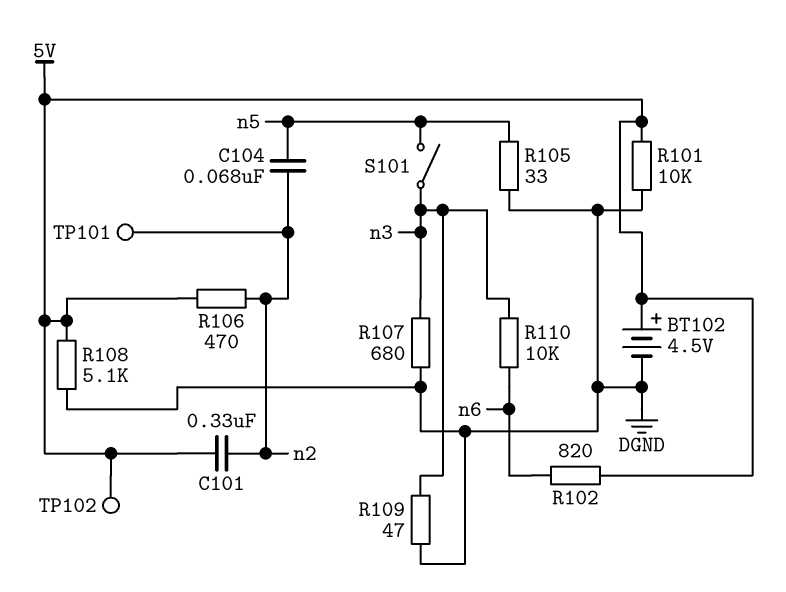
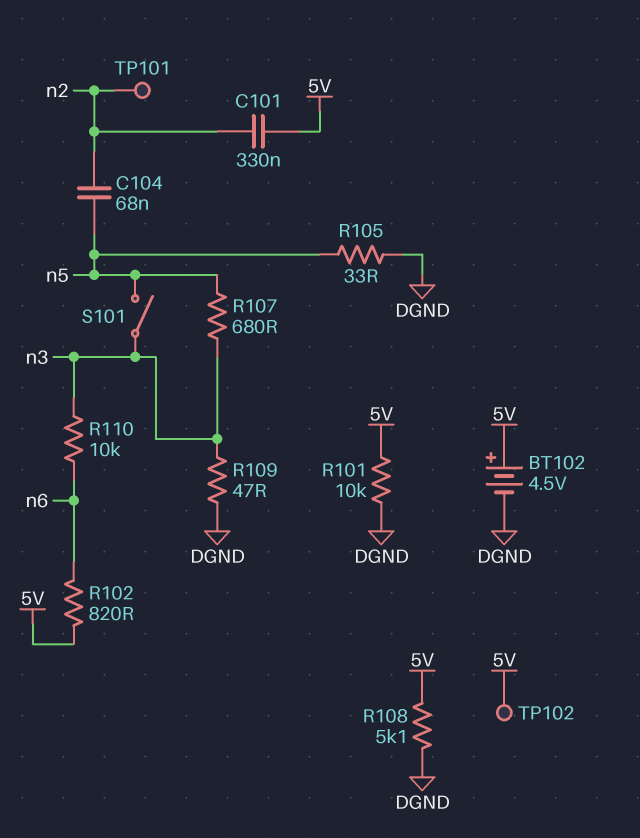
R106: 470 (5V, n2) -> none
R107: 680 (DGND, n3) -> 680 (n3, n5)

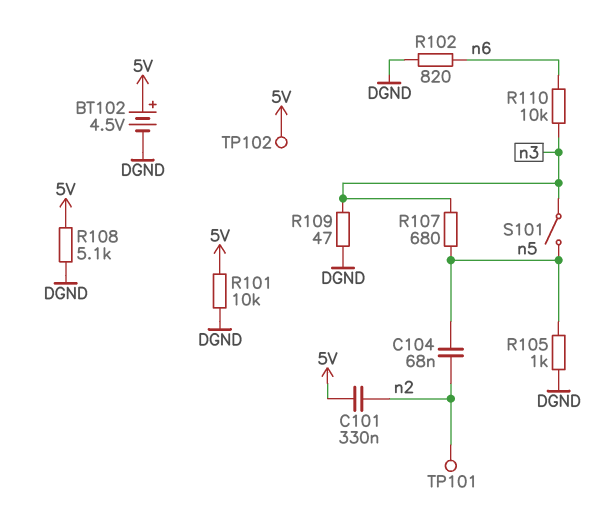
R102: 820 (5V, n6) -> 820 (DGND, n6)
R105: 33 (DGND, n5) -> 1k (DGND, n5)

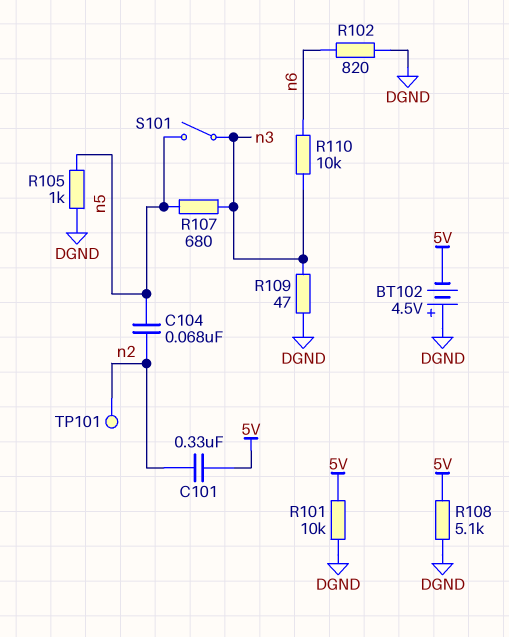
BT102: 4.5V (plus 5V, minus DGND) -> 4.5V (plus DGND, minus 5V)
TP102: test point (5V) -> none

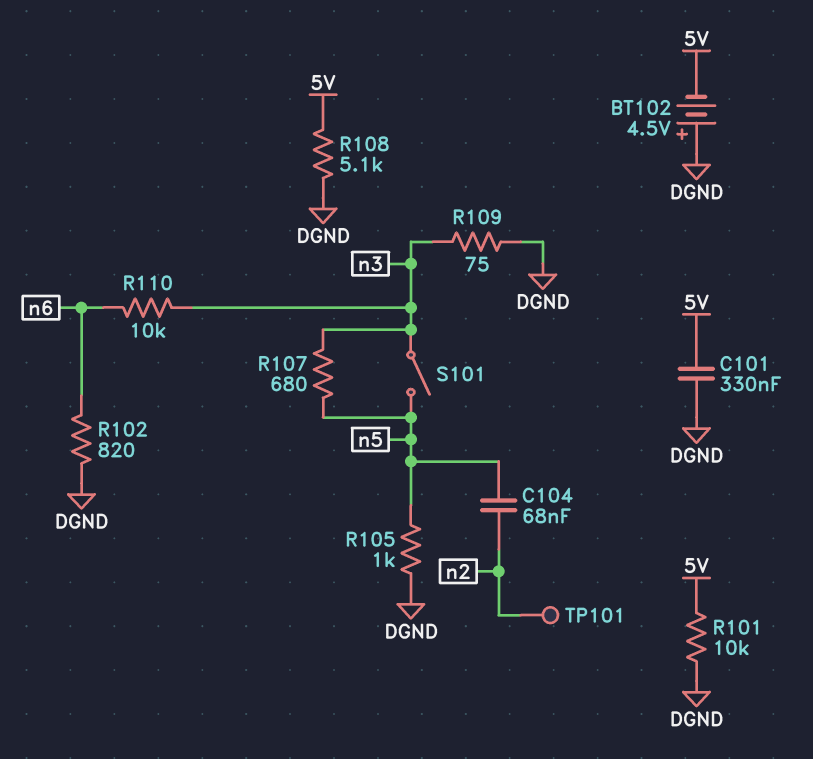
C101: 330nF (5V, n2) -> 330nF (5V, DGND)
R109: 47 (DGND, n3) -> 75 (DGND, n3)

